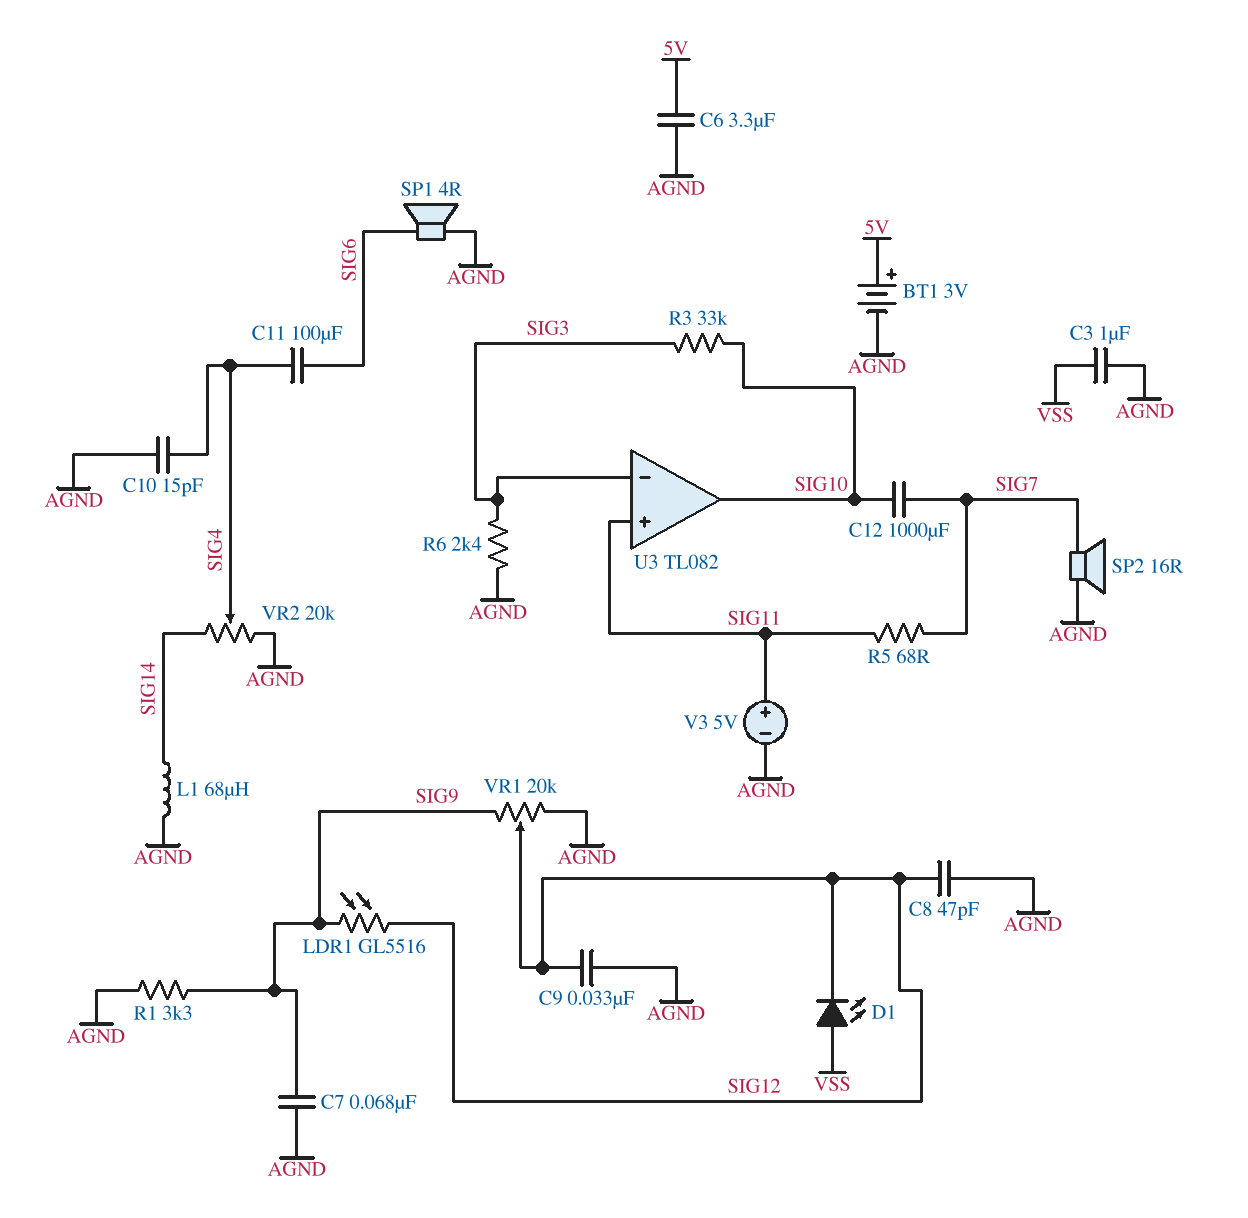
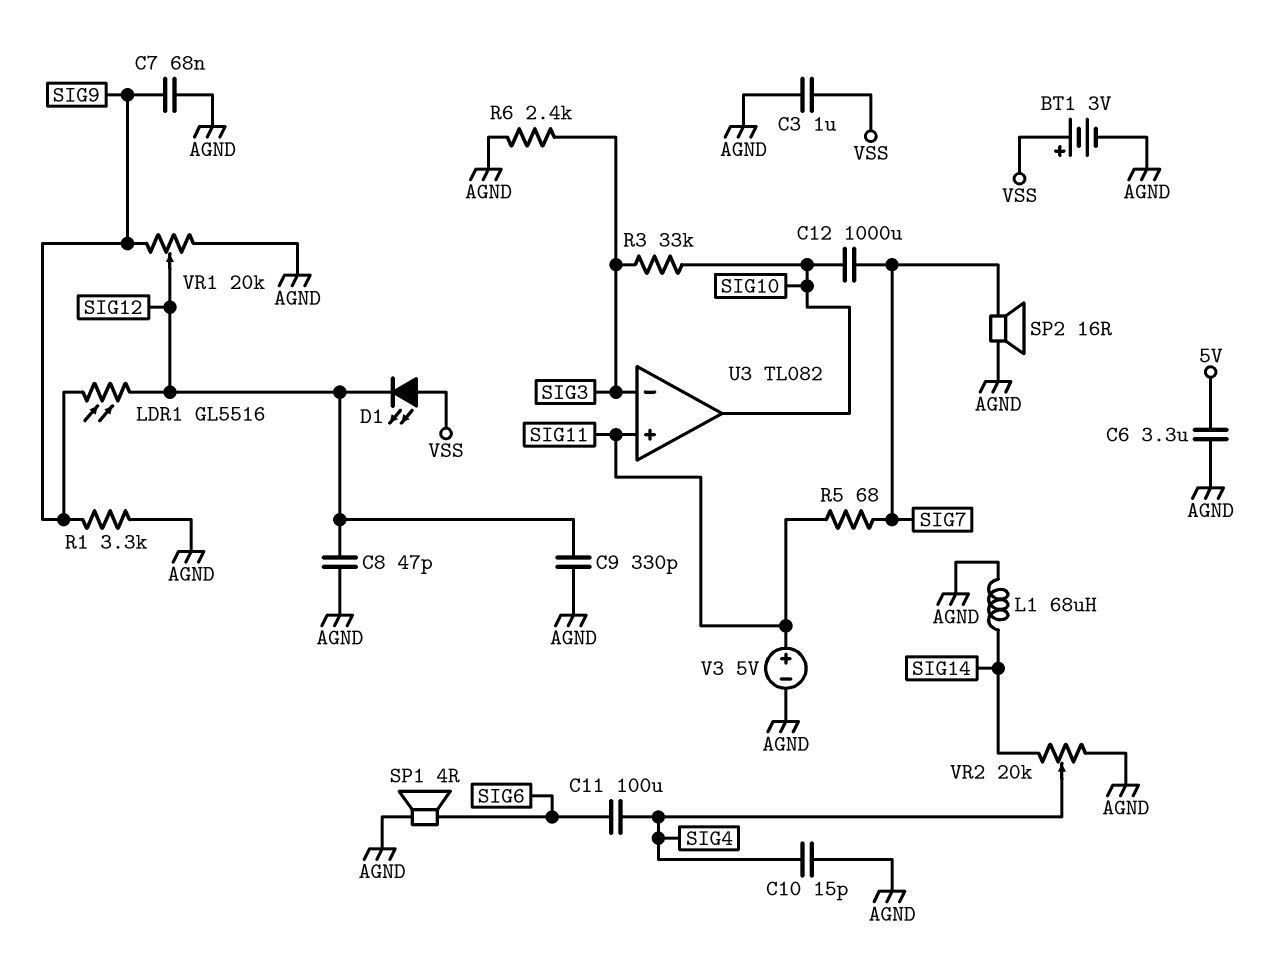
BT1: 3V (plus 5V, minus AGND) -> 3V (plus VSS, minus AGND)
C9: 33nF (AGND, SIG12) -> 330pF (AGND, SIG12)

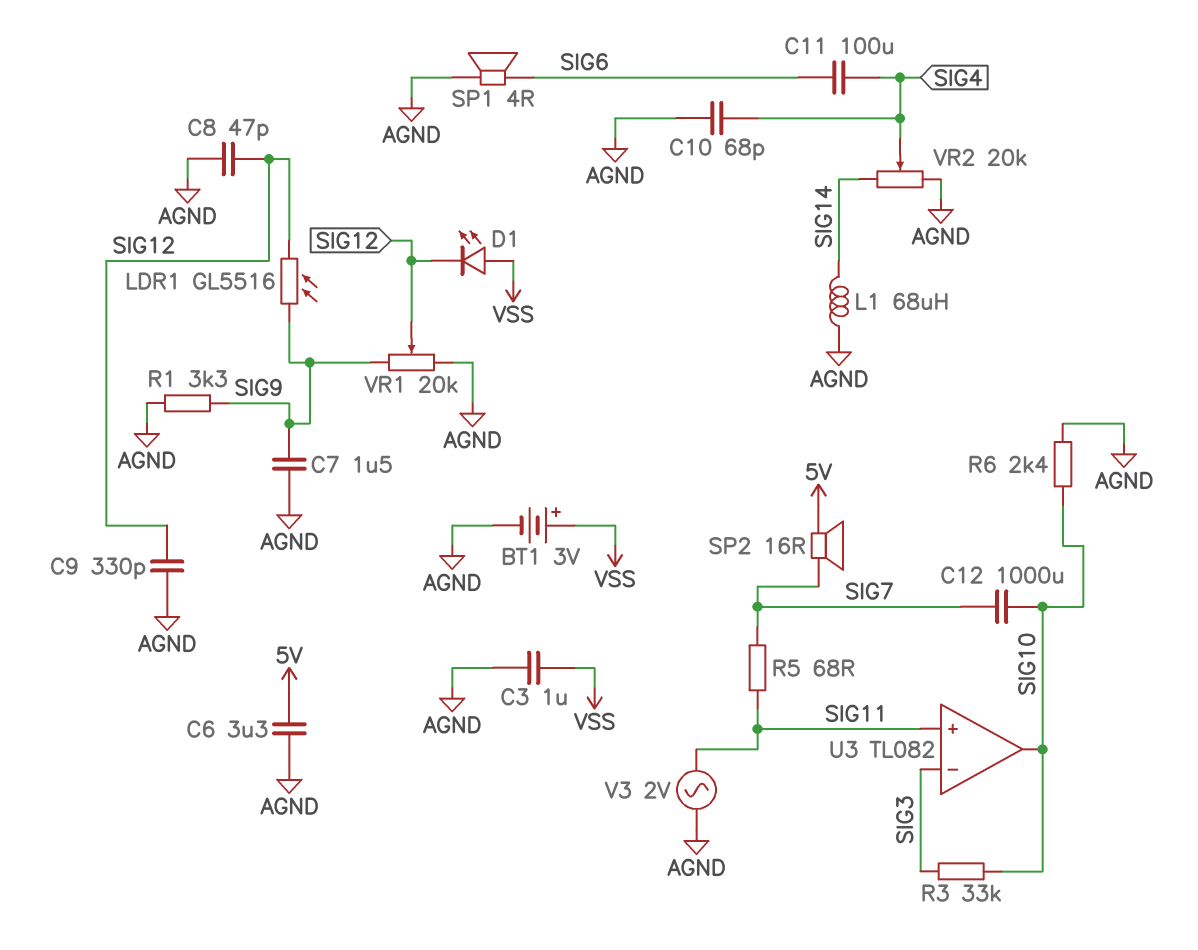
C7: 68nF (AGND, SIG9) -> 1.5uF (AGND, SIG9)
C10: 15pF (AGND, SIG4) -> 68pF (AGND, SIG4)
R6: 2.4k (AGND, SIG3) -> 2.4k (AGND, SIG10)
SP2: speaker 16R (AGND, SIG7) -> speaker 16R (5V, SIG7)
V3: 5V (plus SIG11, minus AGND) -> AC 2V (AGND, SIG11)

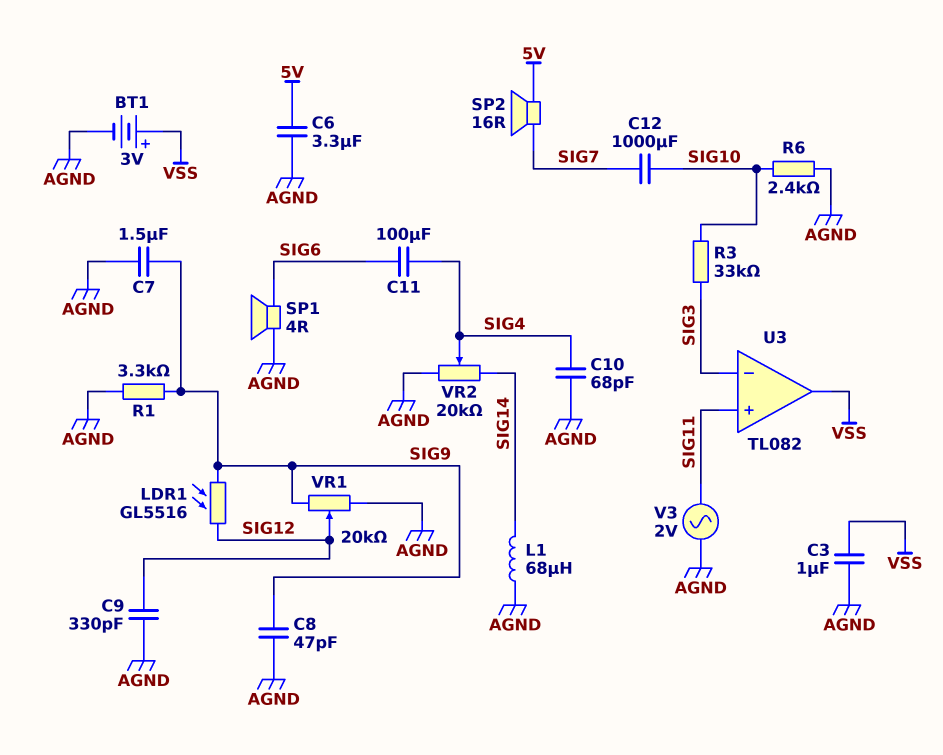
C8: 47pF (AGND, SIG12) -> 47pF (AGND, SIG9)
D1: LED (A VSS, K SIG12) -> none
R5: 68 (SIG7, SIG11) -> none
U3 pin out: SIG10 -> VSS

